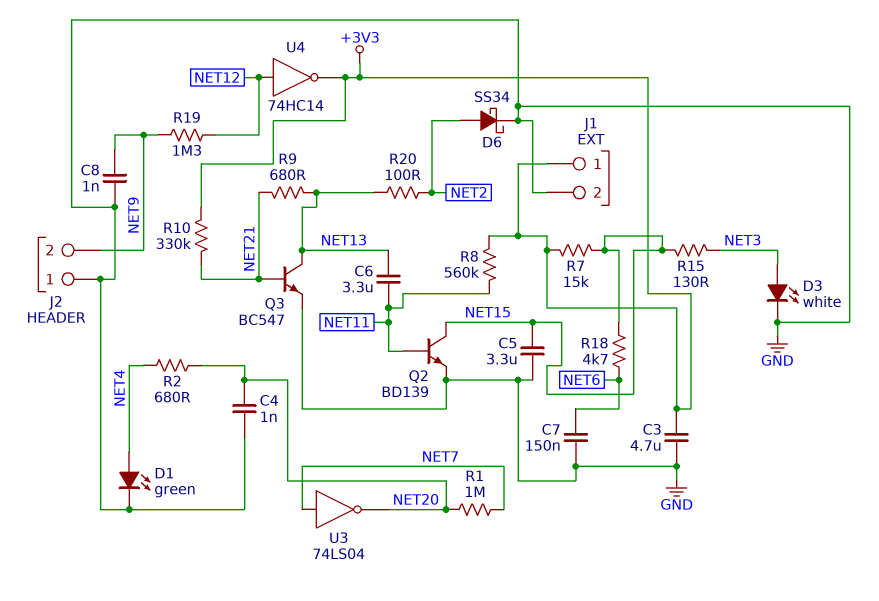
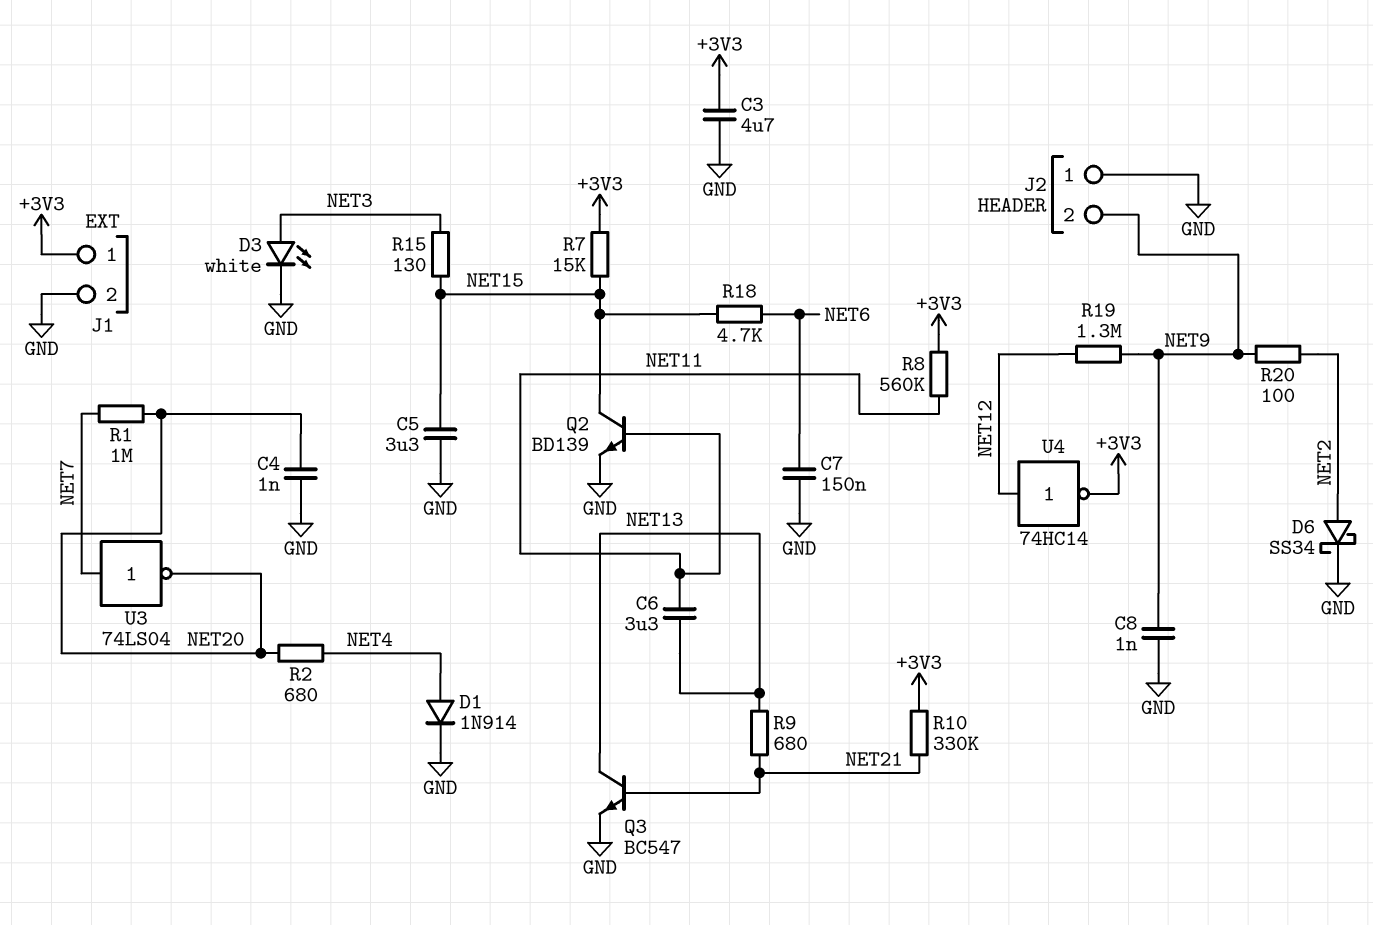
D1: LED green (A NET4, K GND) -> diode 1N914 (A NET4, K GND)
R20: 100 (NET2, NET13) -> 100 (NET2, NET9)

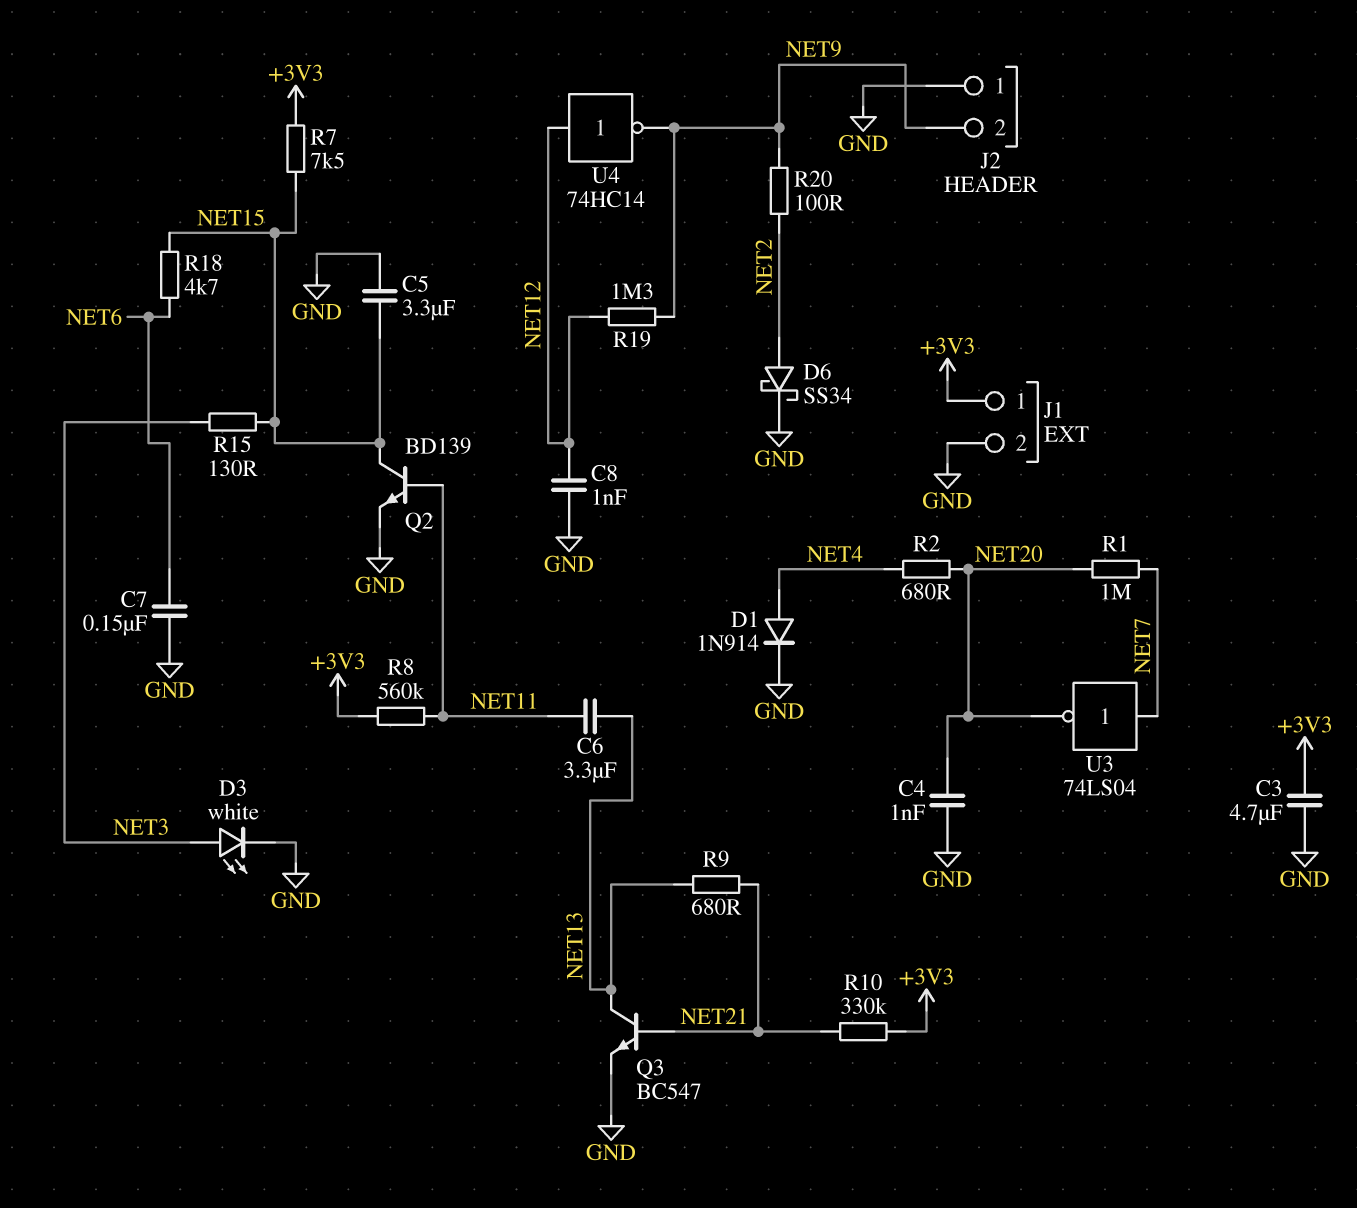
C8: 1nF (GND, NET9) -> 1nF (GND, NET12)
R7: 15k (+3V3, NET15) -> 7.5k (+3V3, NET15)
U4: NOT 74HC14 (in NET12, out +3V3) -> NOT 74HC14 (in NET12, out NET9)

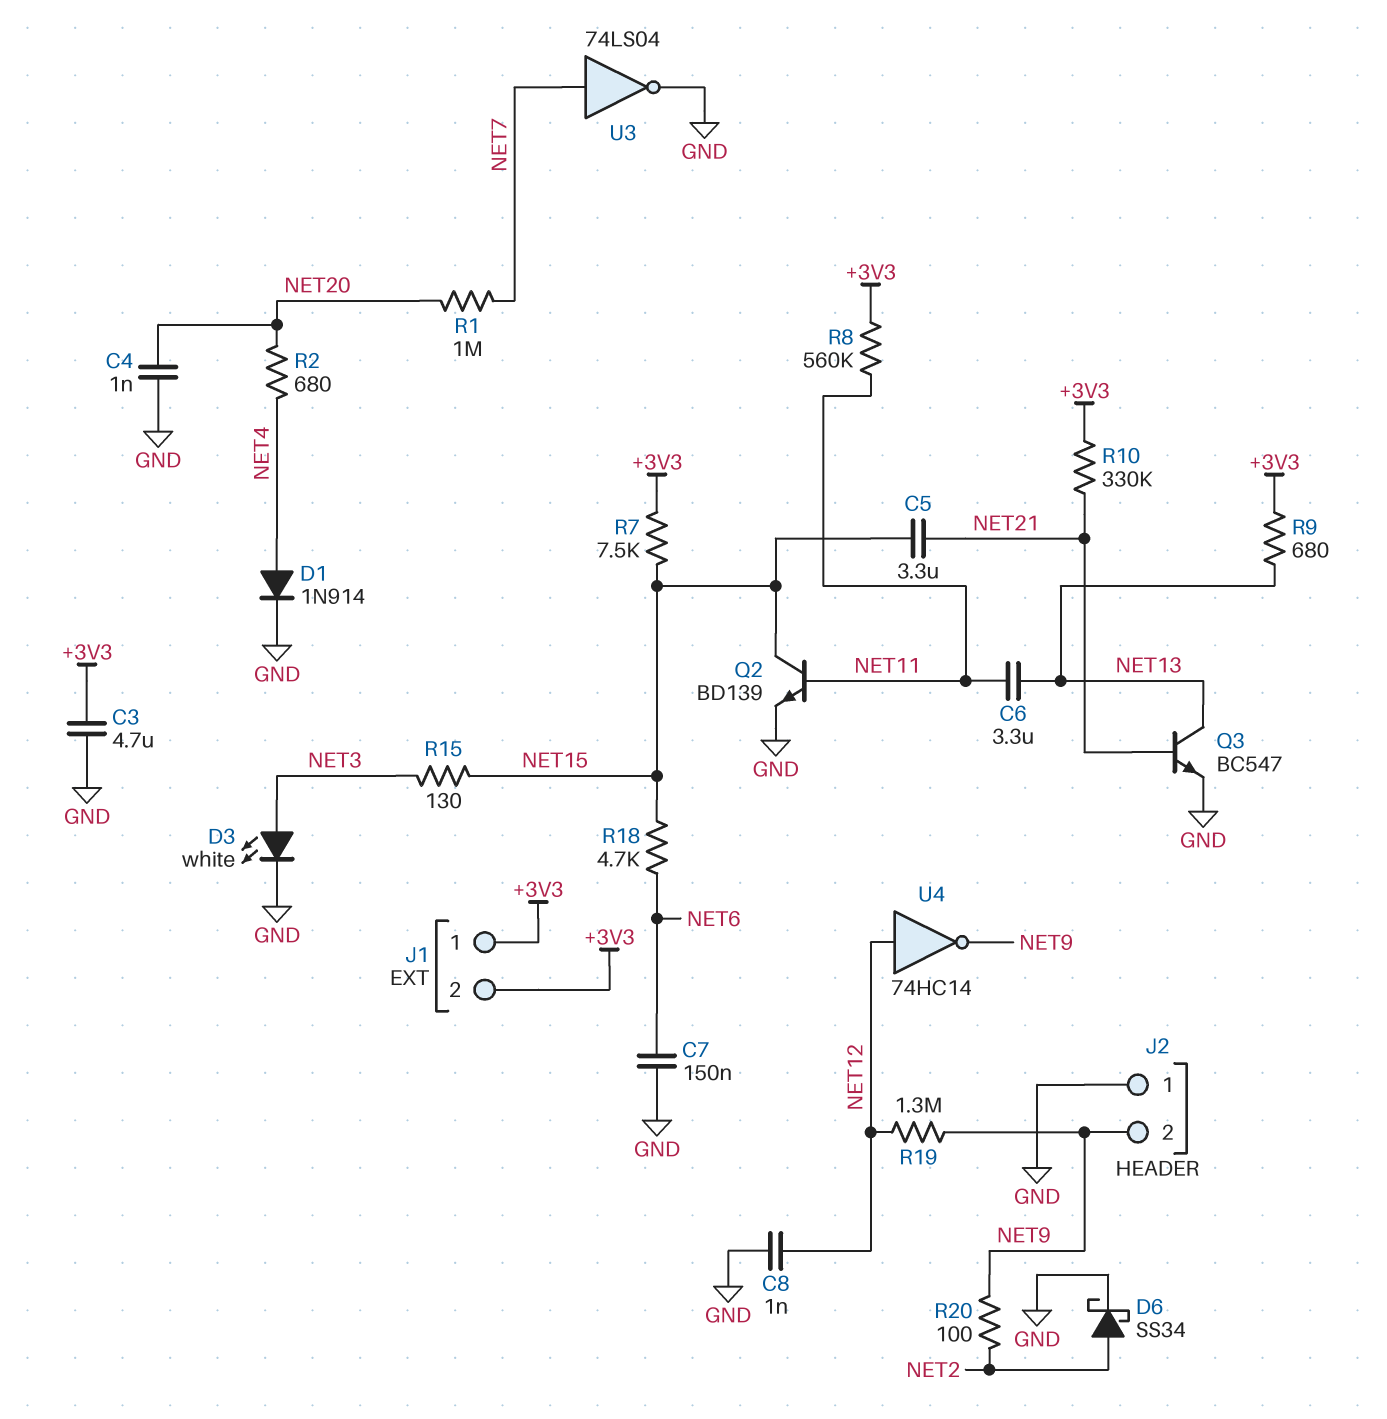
C5: 3.3uF (GND, NET15) -> 3.3uF (NET15, NET21)
J1 pin 2: GND -> +3V3
R9: 680 (NET13, NET21) -> 680 (+3V3, NET13)
U3: NOT 74LS04 (in NET7, out NET20) -> NOT 74LS04 (in NET7, out GND)

